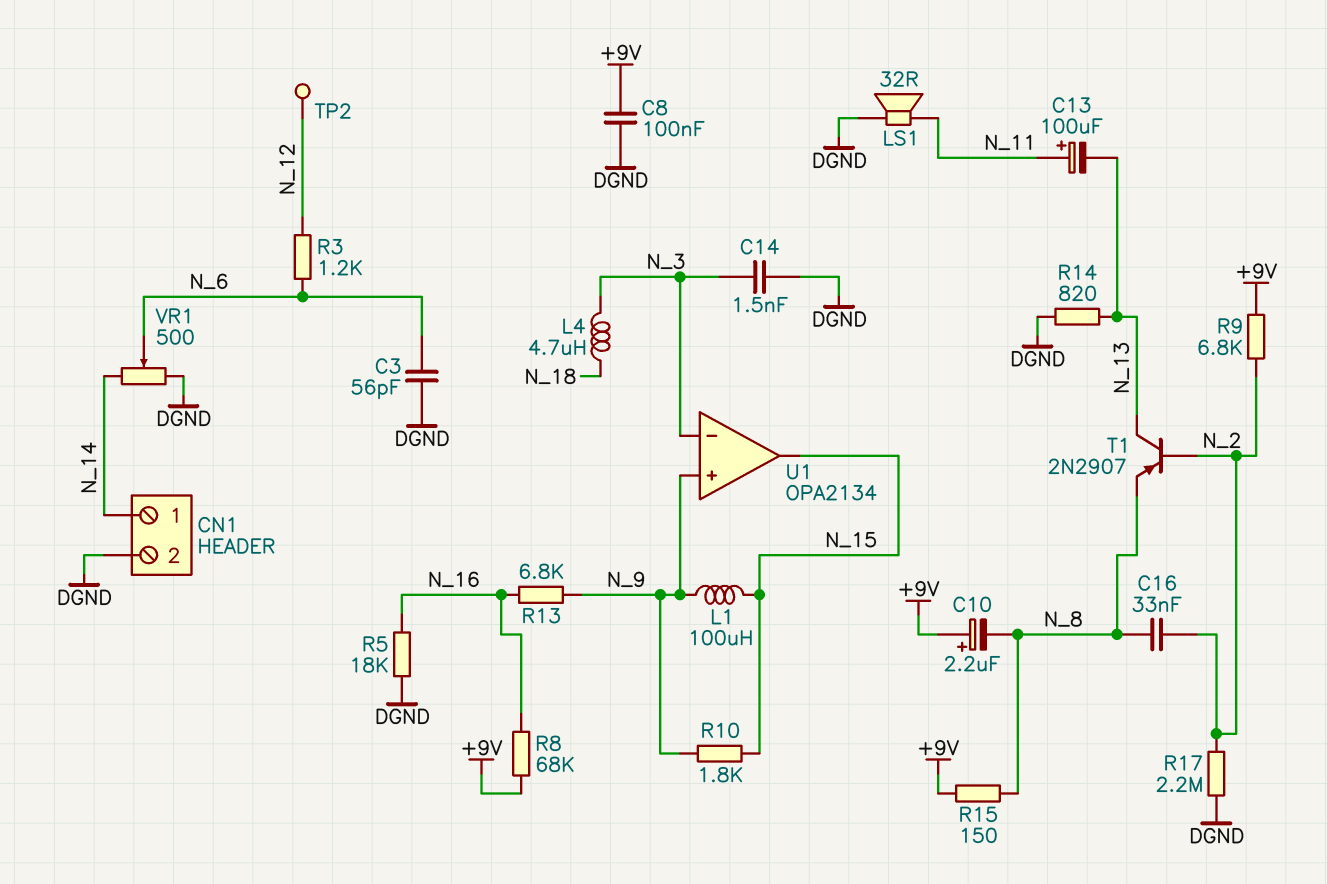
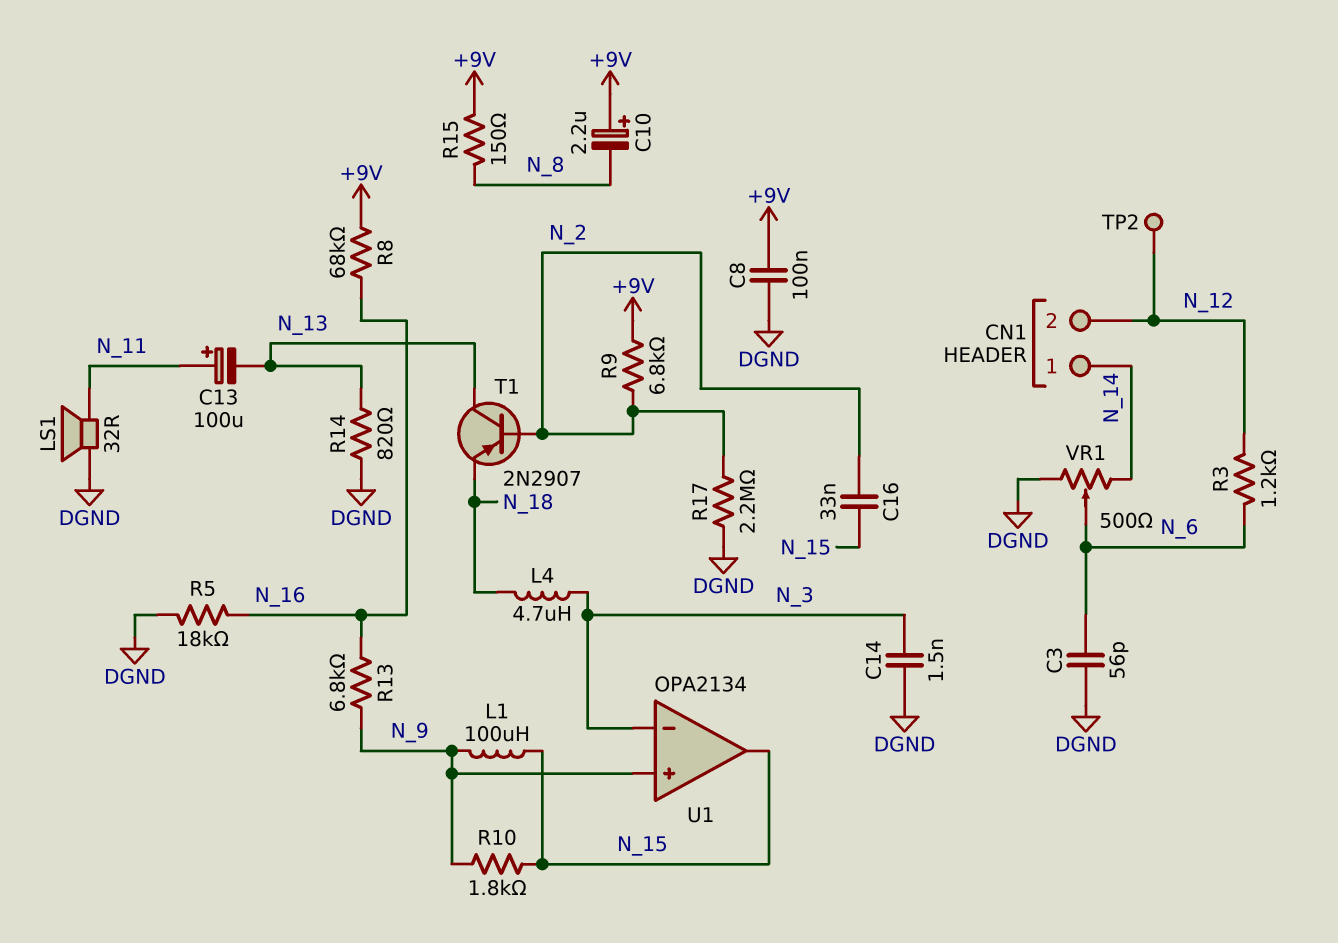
C16: 33nF (N_2, N_8) -> 33nF (N_2, N_15)
CN1 pin 2: DGND -> N_12
T1: PNP 2N2907 (B N_2, C N_13, E N_8) -> PNP 2N2907 (B N_2, C N_13, E N_18)

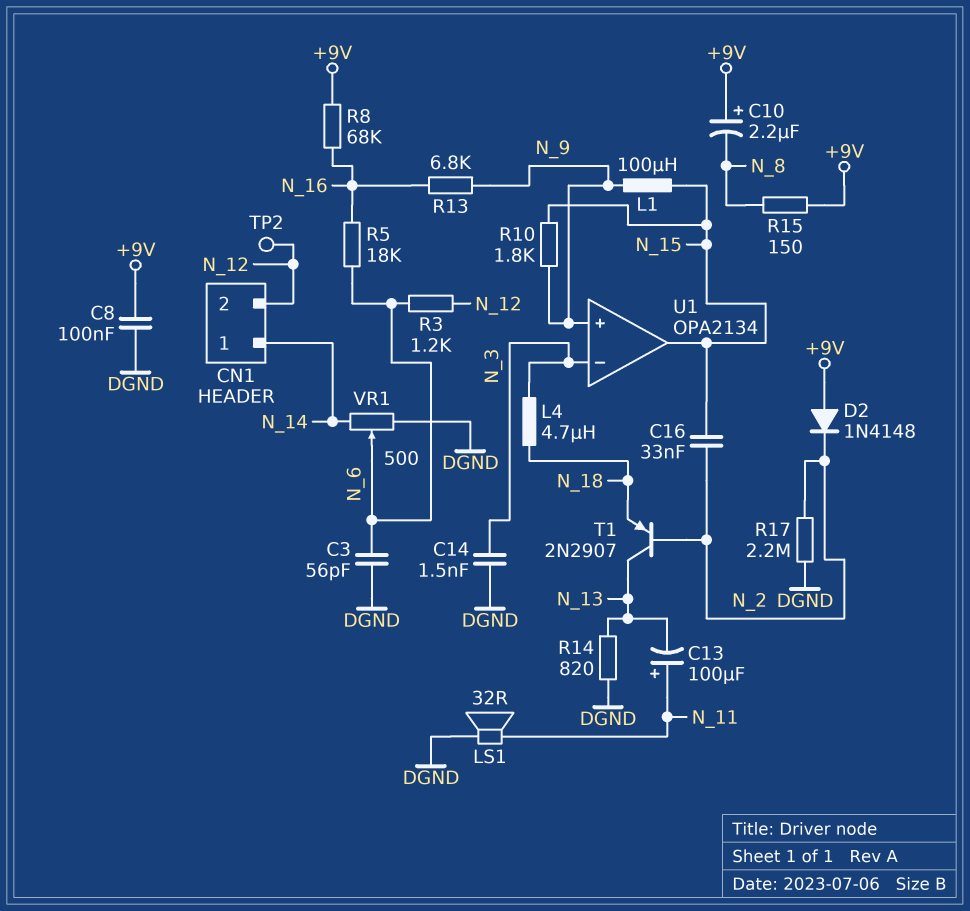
D2: none -> diode 1N4148 (A +9V, K N_2)
R5: 18k (DGND, N_16) -> 18k (N_6, N_16)
R9: 6.8k (+9V, N_2) -> none

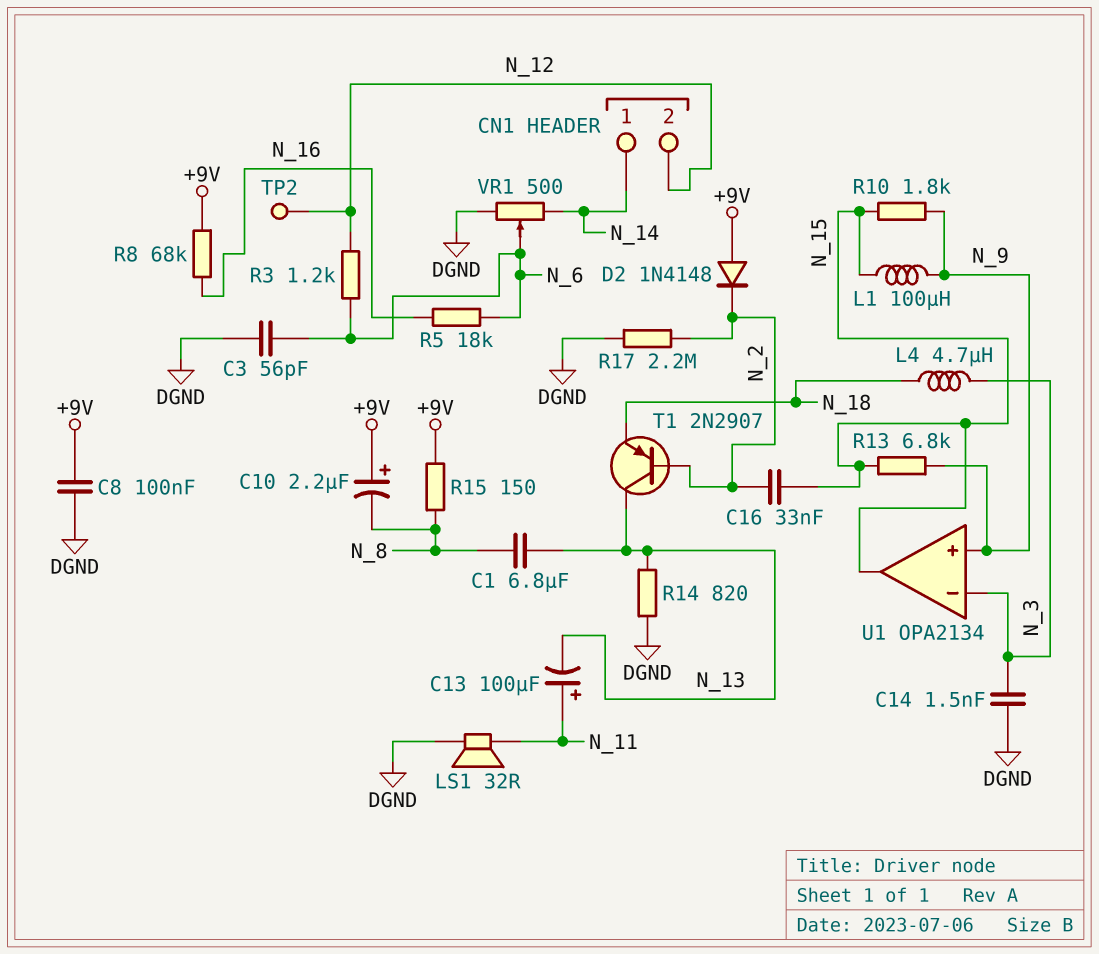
C1: none -> 6.8uF (N_8, N_13)
R13: 6.8k (N_9, N_16) -> 6.8k (N_9, N_15)

